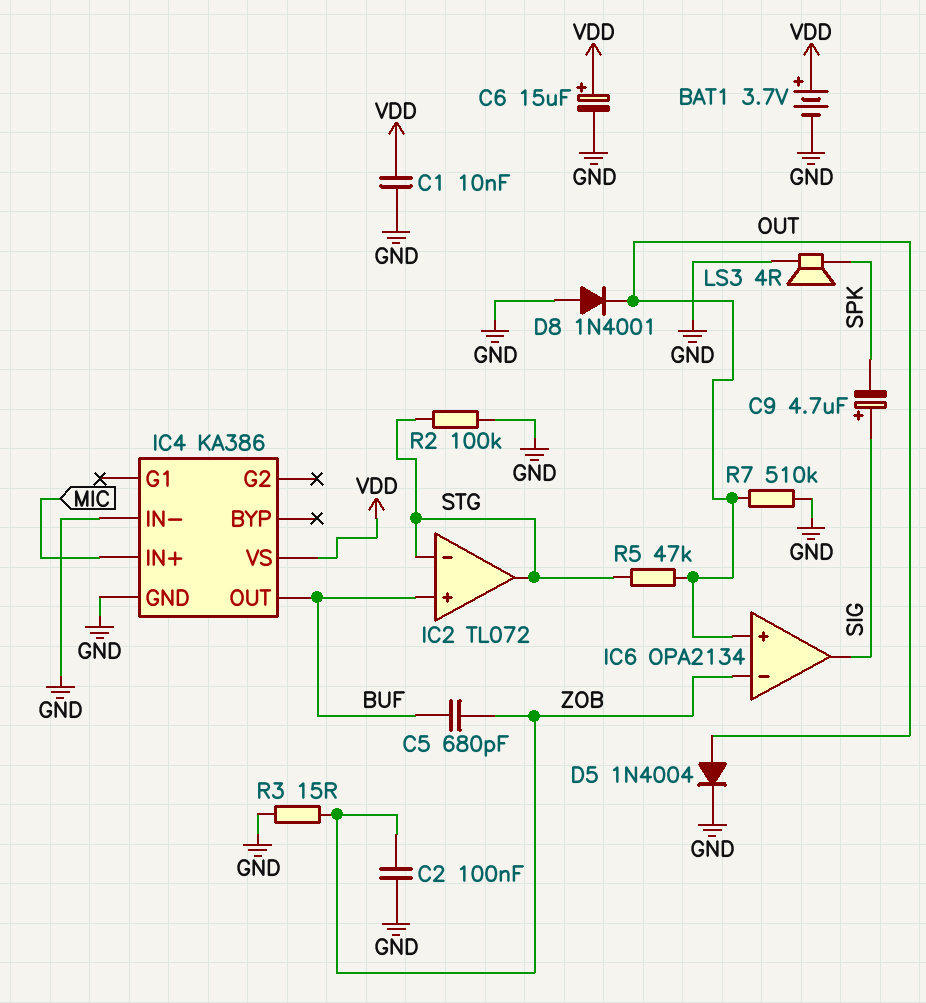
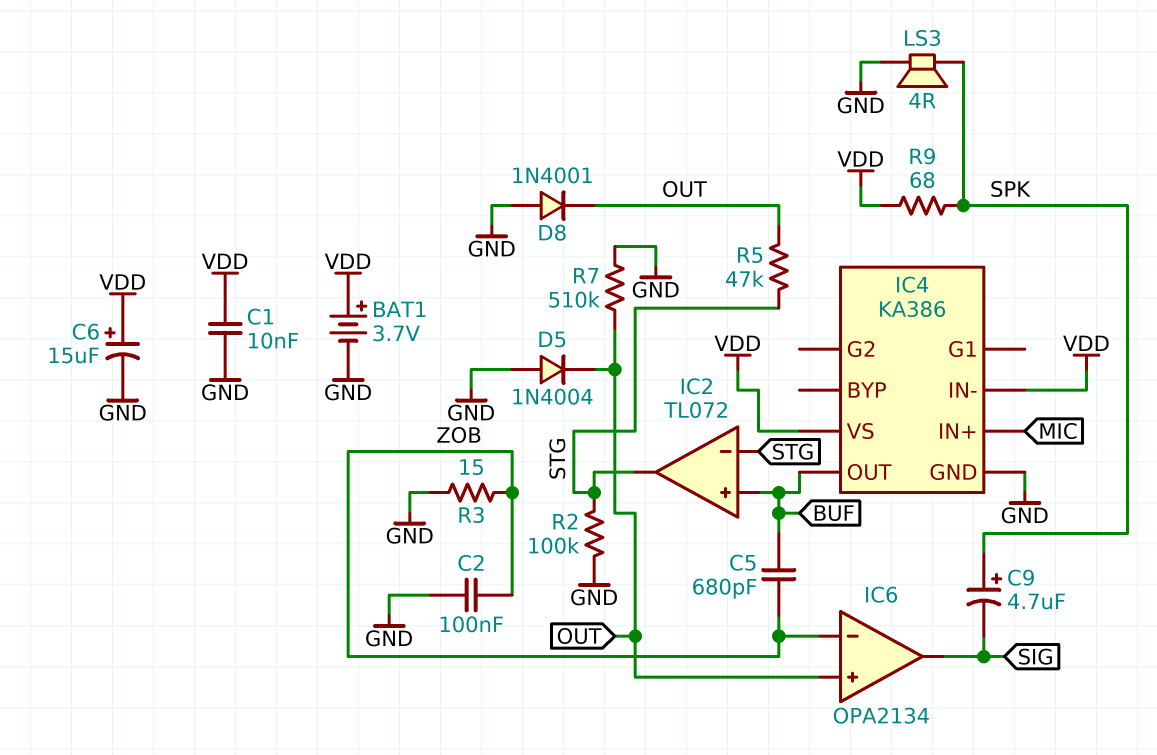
C9: 4.7uF (plus SIG, minus SPK) -> 4.7uF (plus SPK, minus SIG)
D5: diode 1N4004 (A OUT, K GND) -> diode 1N4004 (A GND, K OUT)
IC4 pin IN-: GND -> VDD
R9: none -> 68 (SPK, VDD)

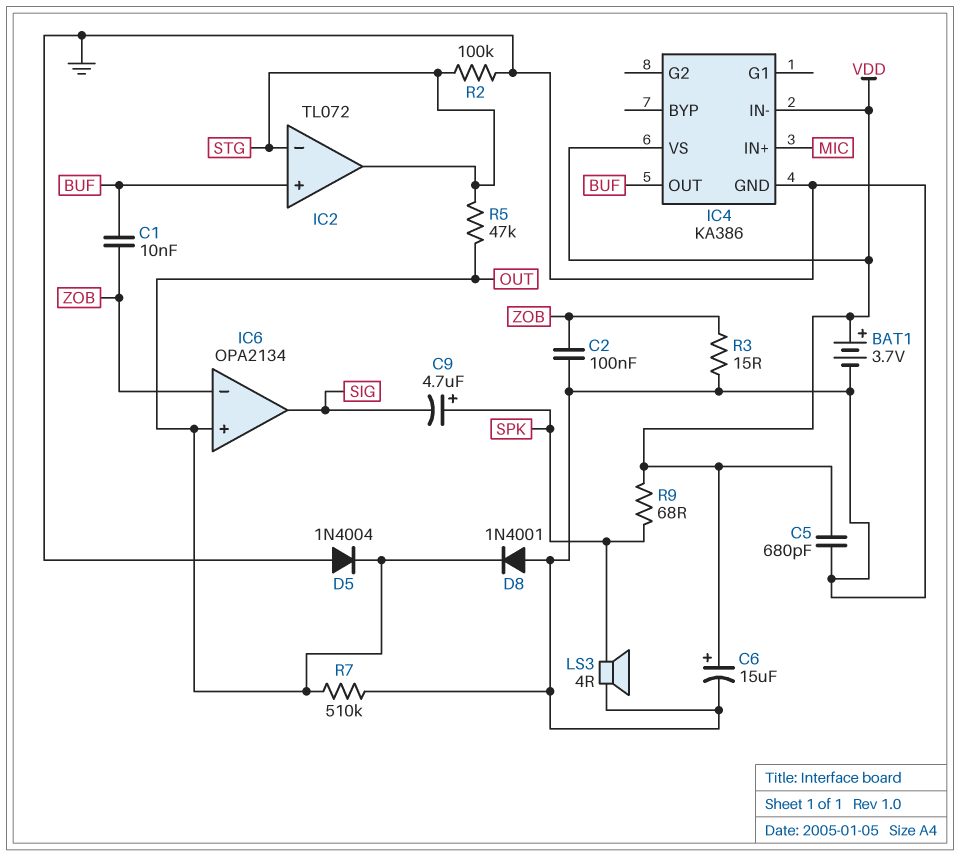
C1: 10nF (GND, VDD) -> 10nF (BUF, ZOB)
C5: 680pF (BUF, ZOB) -> 680pF (GND, VDD)

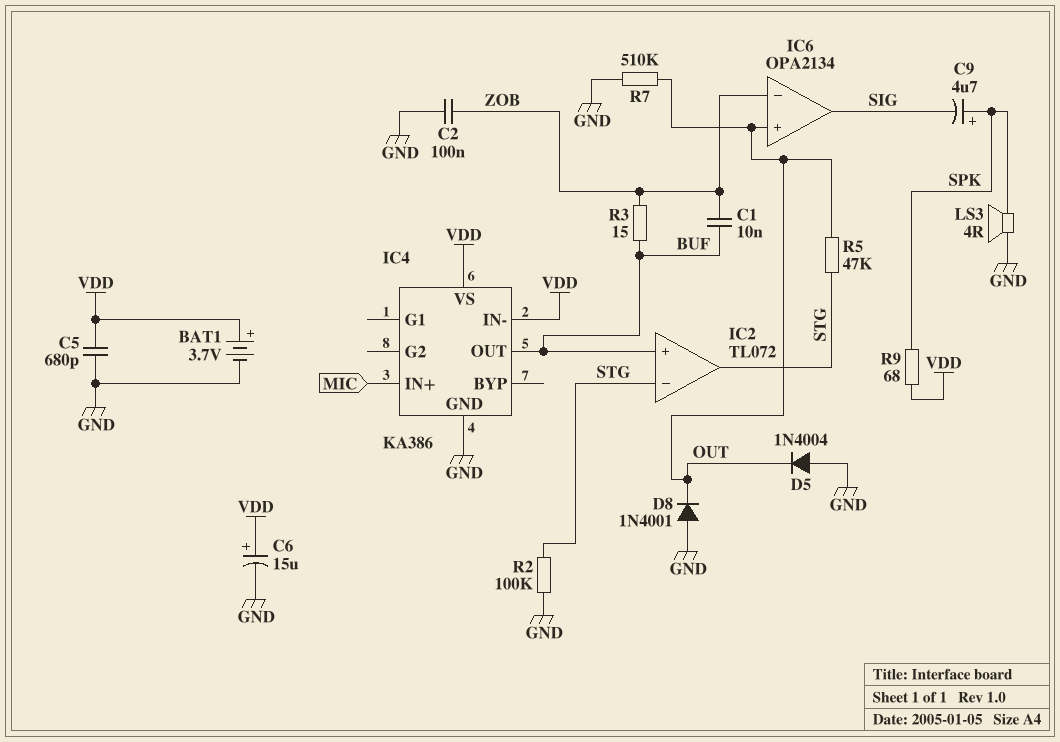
R3: 15 (GND, ZOB) -> 15 (BUF, ZOB)

